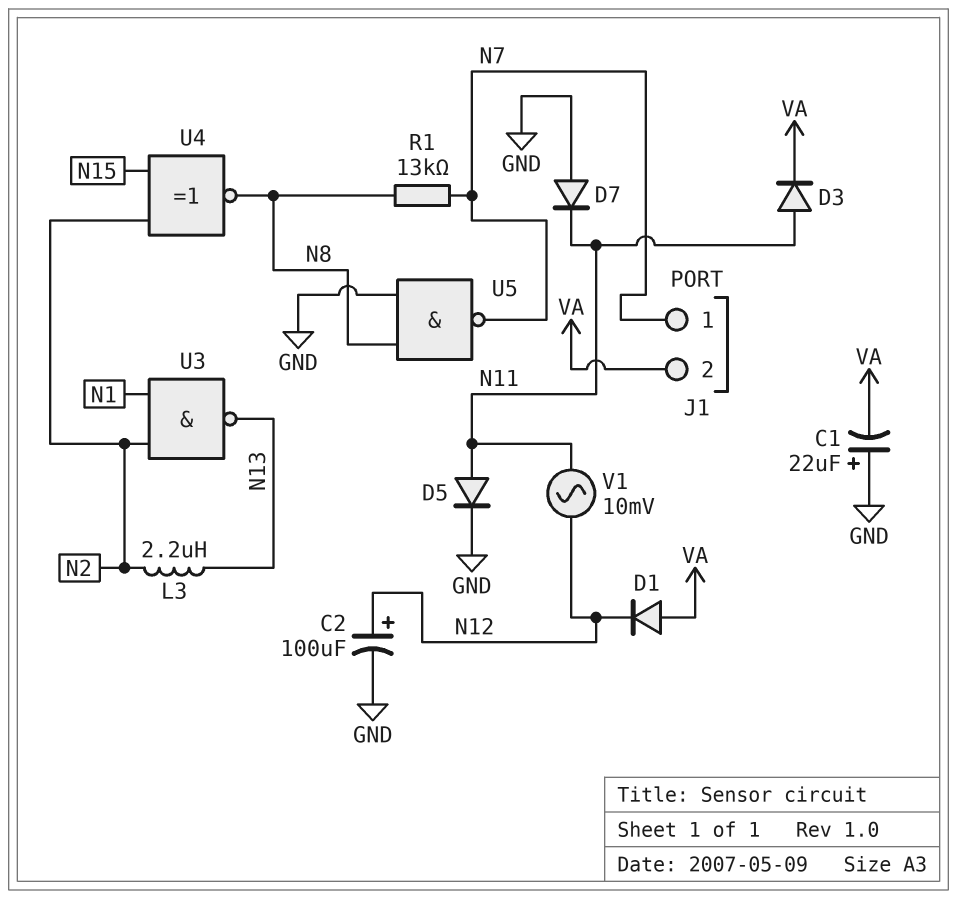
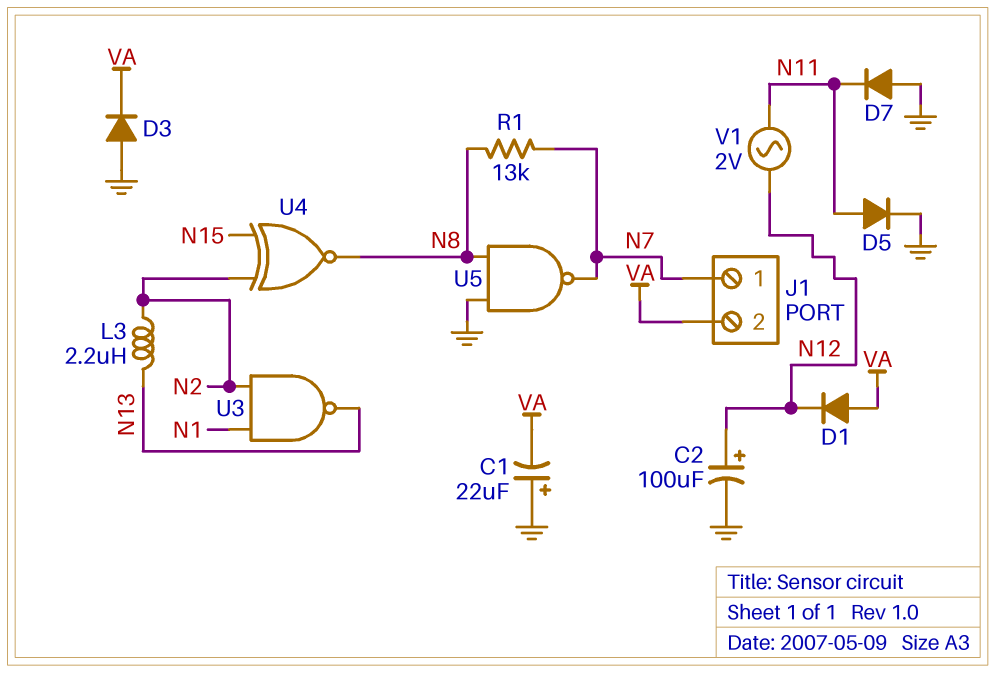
D3: diode (A N11, K VA) -> diode (A GND, K VA)
V1: AC 10mV (N11, N12) -> AC 2V (N11, N12)

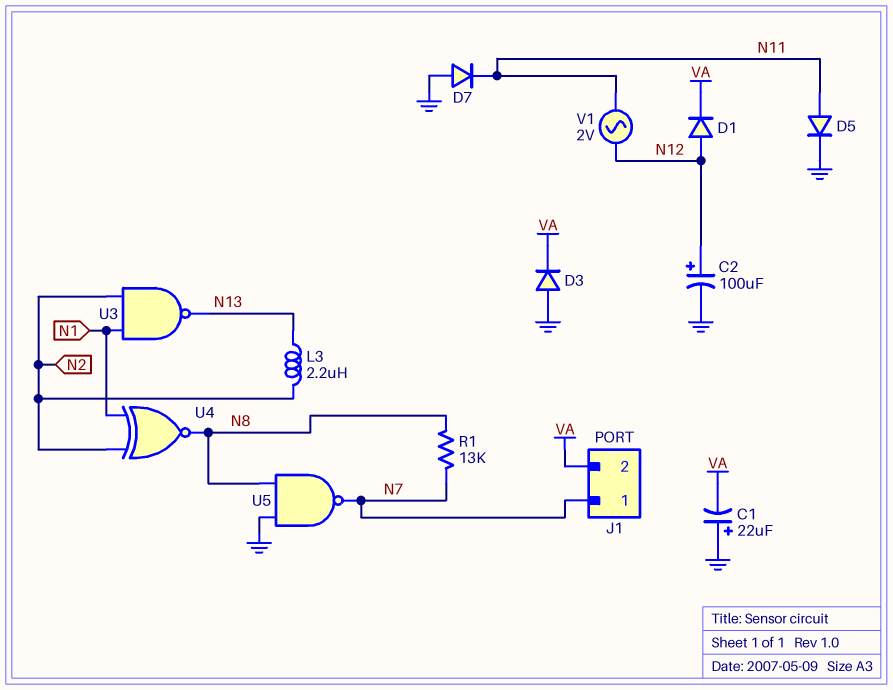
D1: diode (A VA, K N12) -> diode (A N12, K VA)
U4: XNOR (in N2, in N15, out N8) -> XNOR (in N1, in N2, out N8)

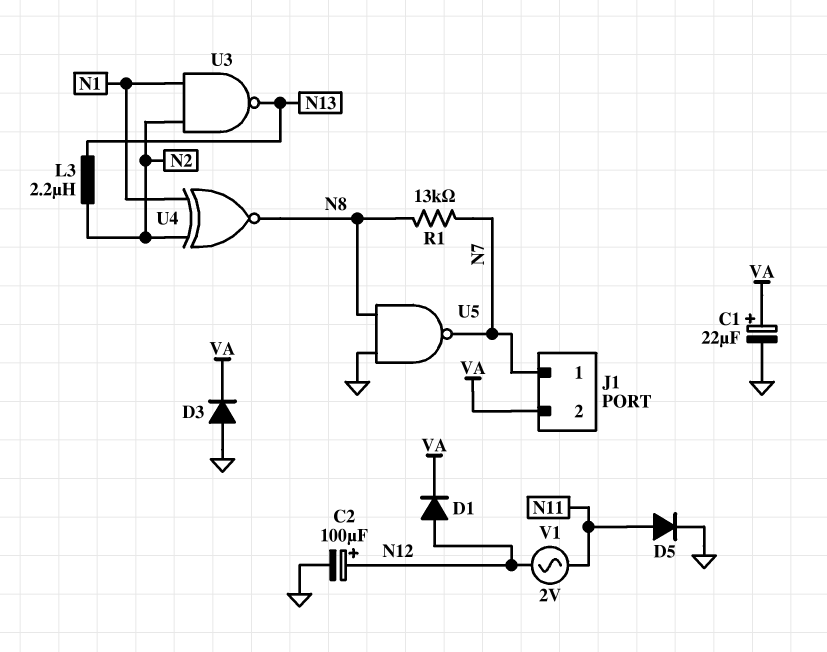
C1: 22uF (plus GND, minus VA) -> 22uF (plus VA, minus GND)
D7: diode (A GND, K N11) -> none

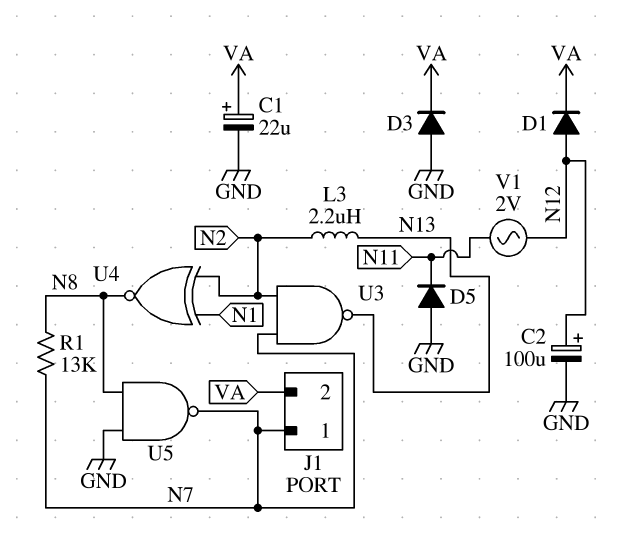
D5: diode (A N11, K GND) -> diode (A GND, K N11)
U3: NAND (in N1, in N2, out N13) -> NAND (in N2, in N7, out N13)

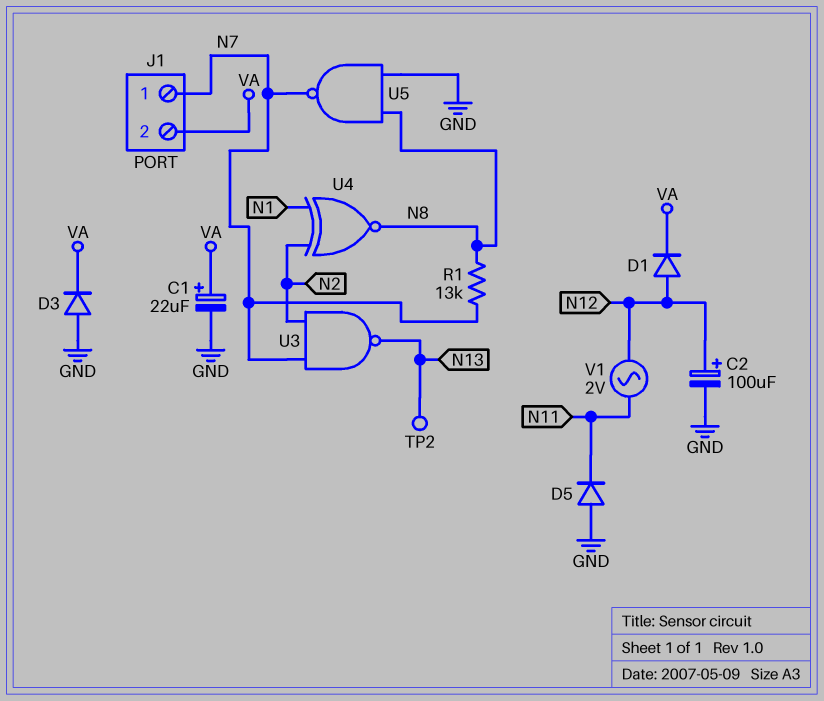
L3: 2.2uH (N2, N13) -> none
TP2: none -> test point (N13)

